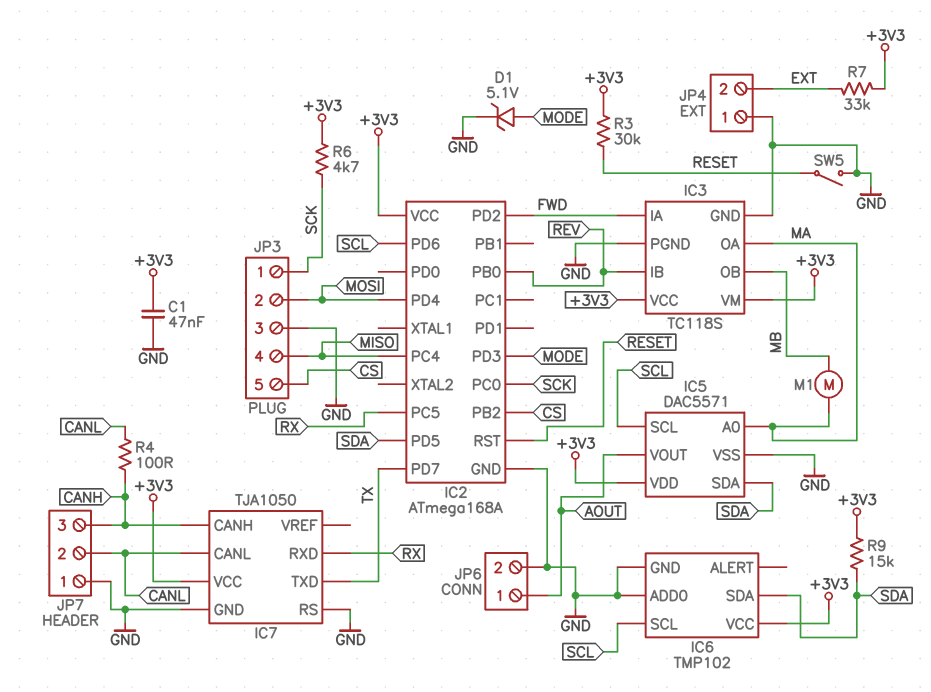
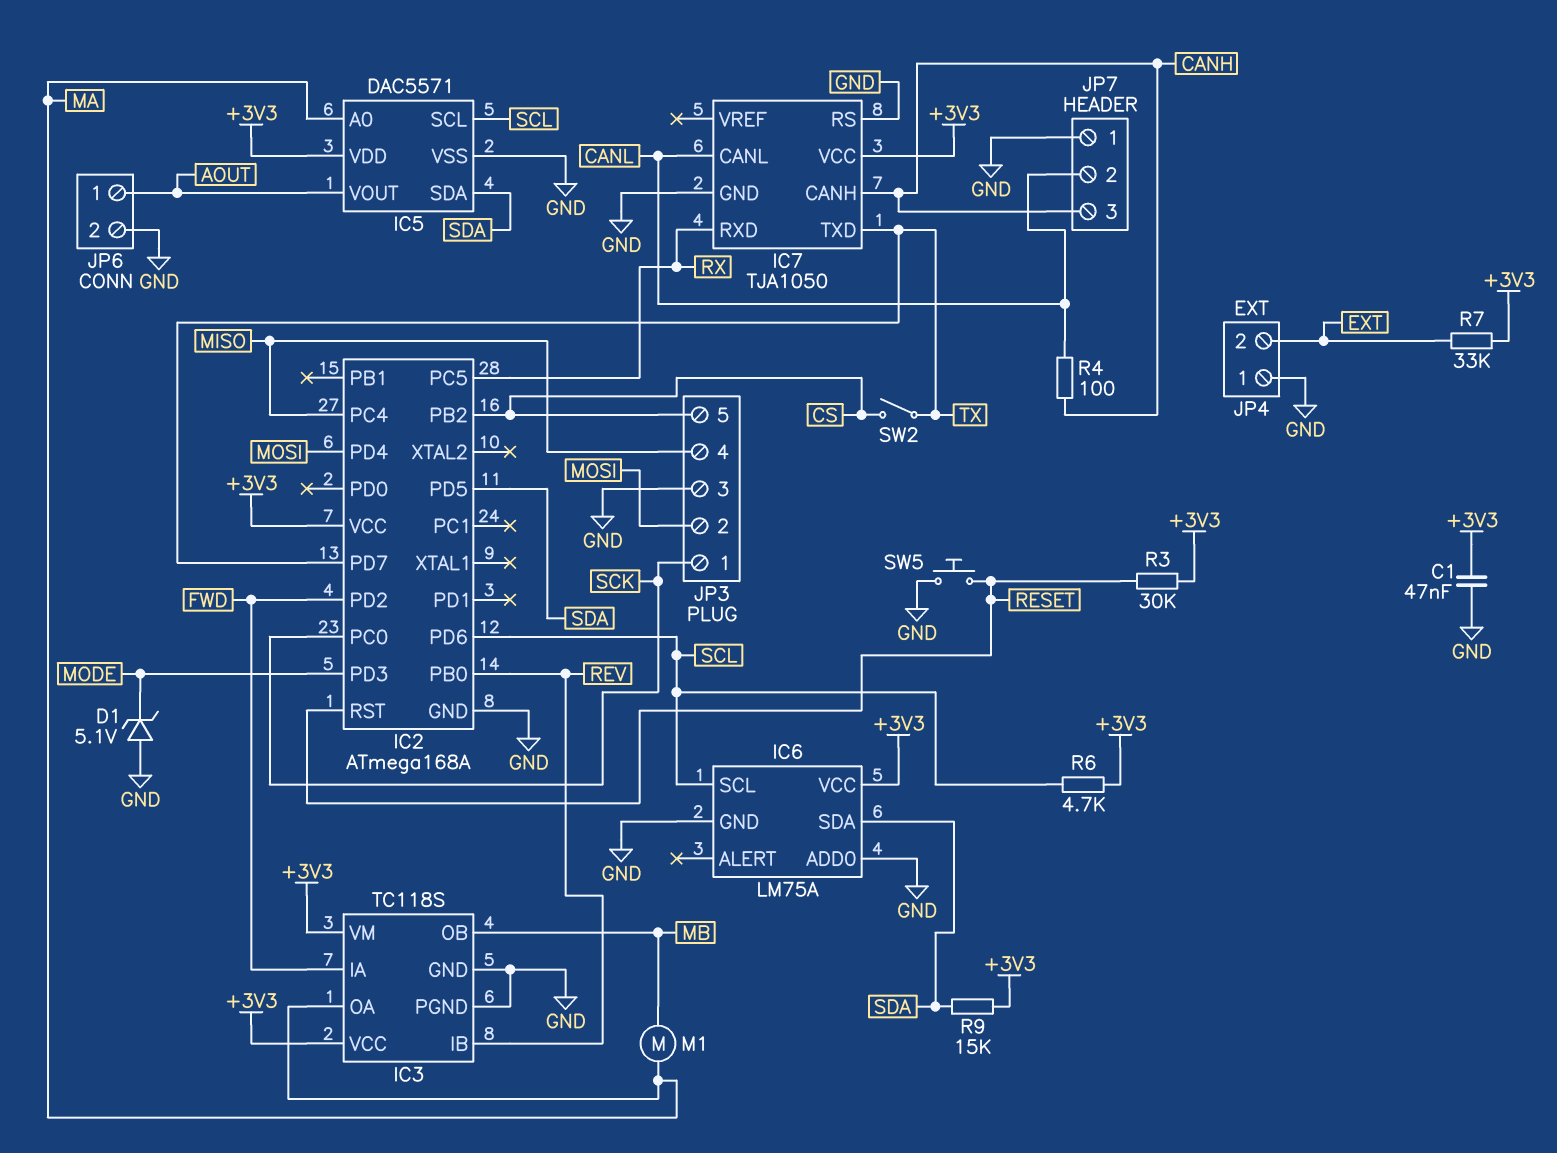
D1: zener 5.1V (A MODE, K GND) -> zener 5.1V (A GND, K MODE)
IC6: TMP102 -> LM75A
R6: 4.7k (+3V3, SCK) -> 4.7k (+3V3, SCL)
SW2: none -> switch (CS, TX)
SW5: switch (GND, RESET) -> button (GND, RESET)

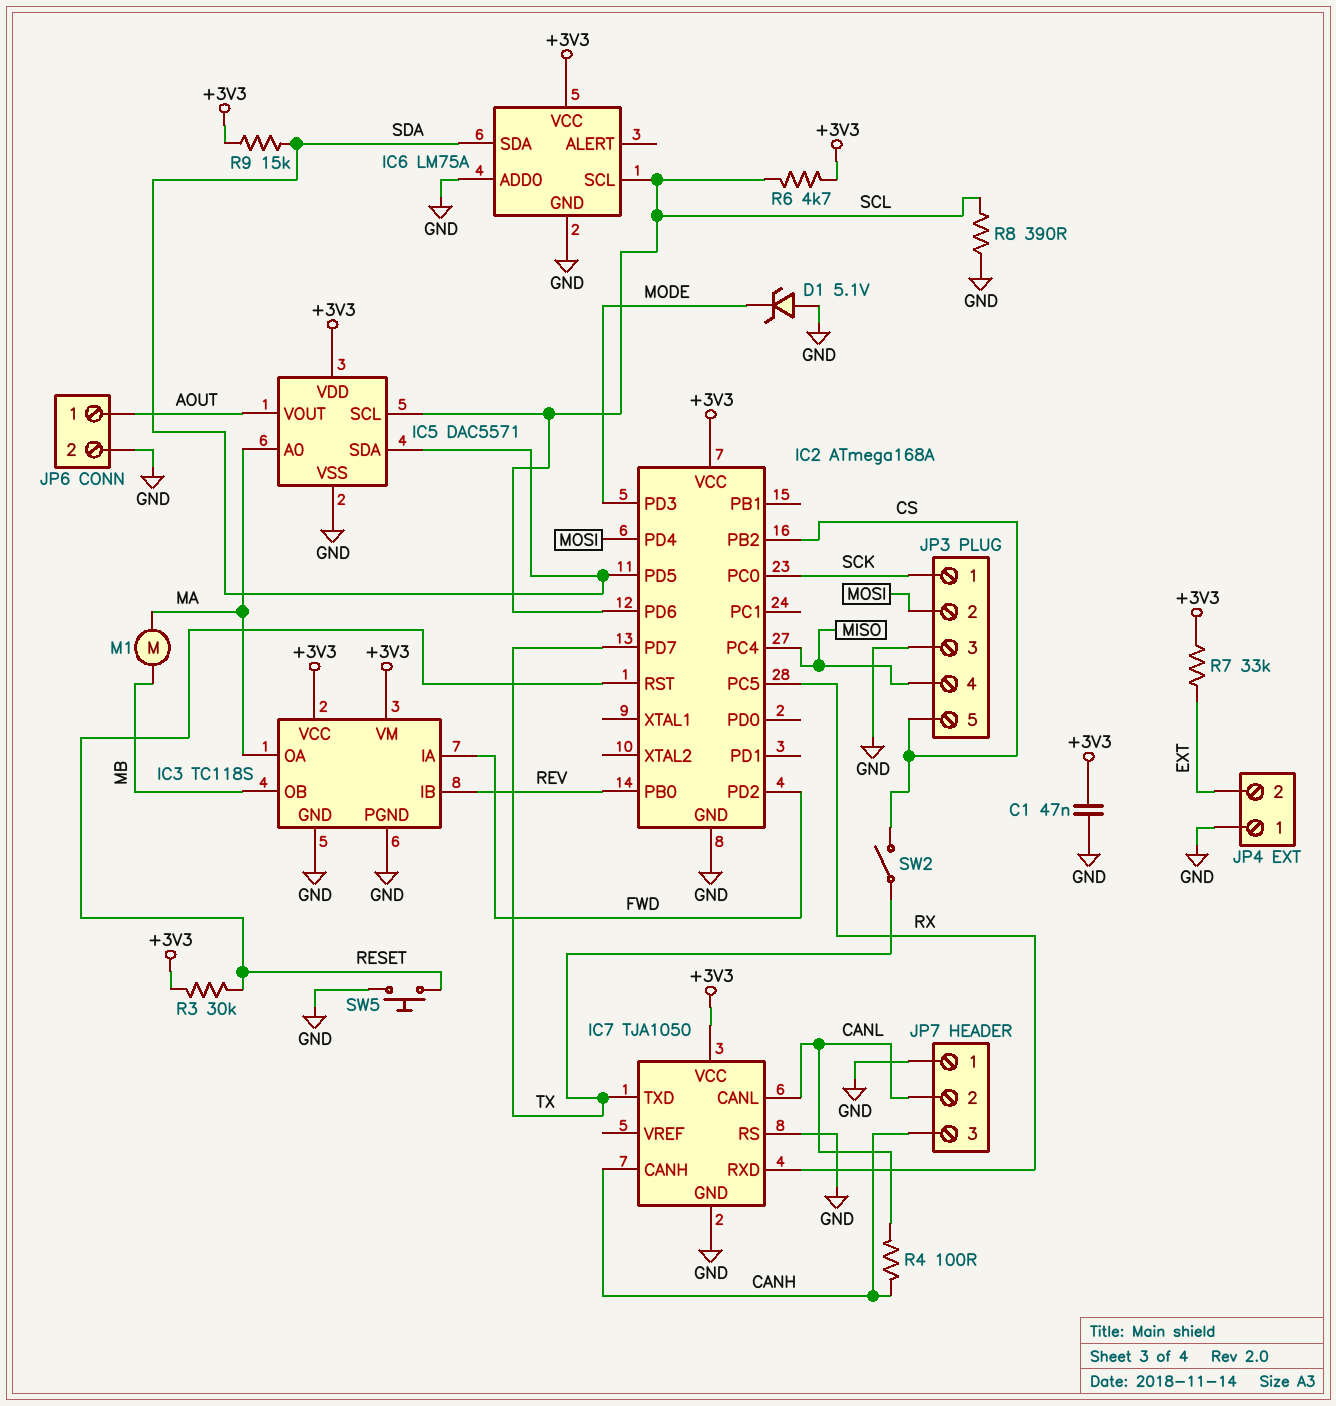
R8: none -> 390 (GND, SCL)

